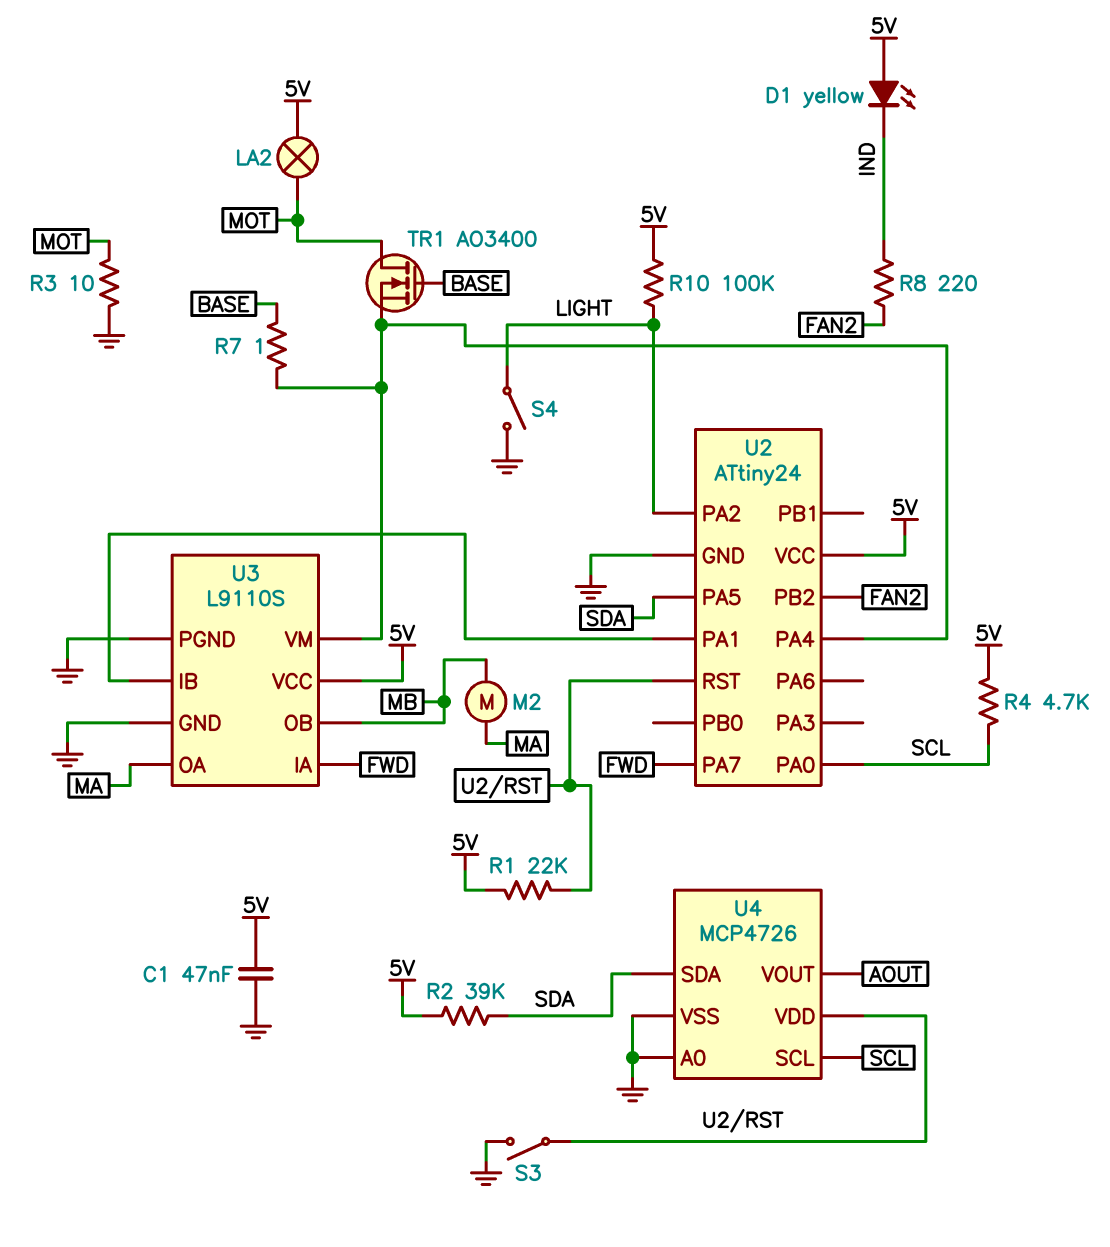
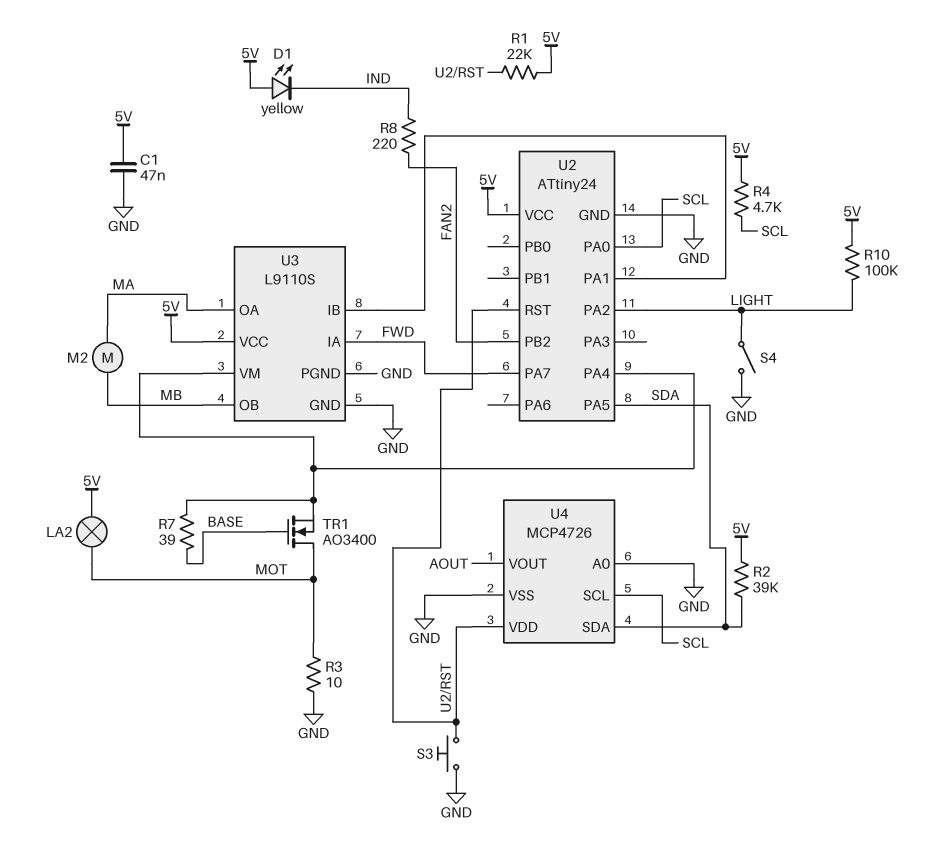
R7: 1 (BASE, U2/PA4) -> 39 (BASE, U2/PA4)
S3: switch (GND, U2/RST) -> button (GND, U2/RST)

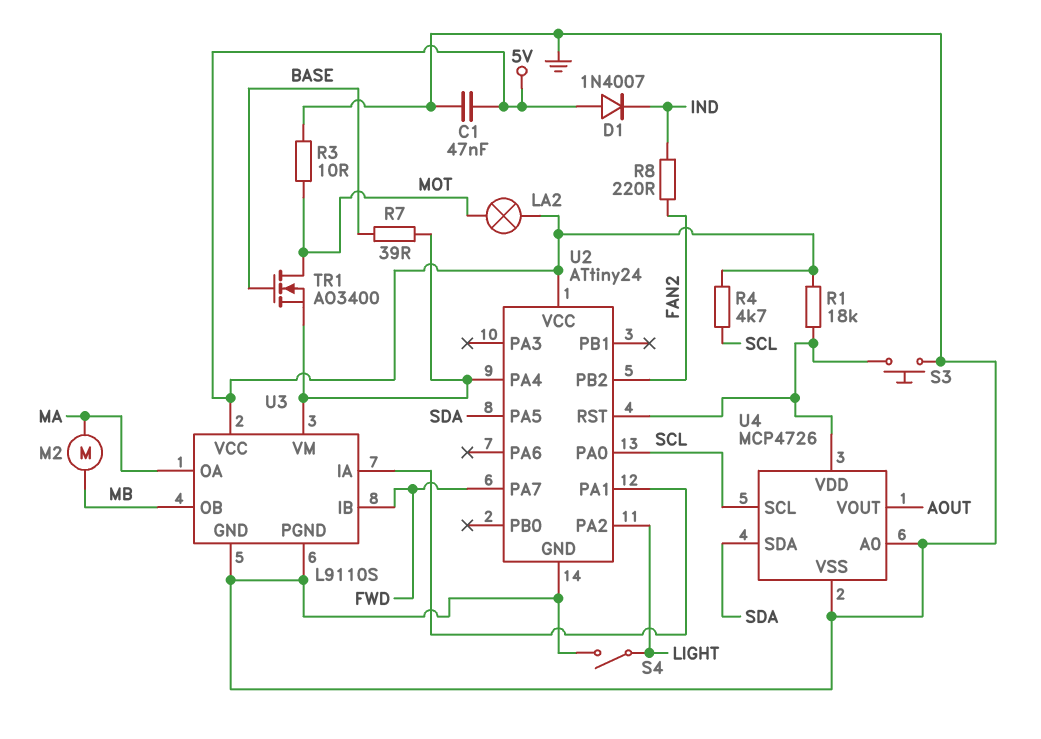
D1: LED yellow (A 5V, K IND) -> diode 1N4007 (A 5V, K IND)
R1: 22k (5V, U2/RST) -> 18k (5V, U2/RST)
R2: 39k (5V, SDA) -> none
R10: 100k (5V, LIGHT) -> none
U3 pin IA: FWD -> U2/PA1
U3 pin IB: U2/PA1 -> FWD

